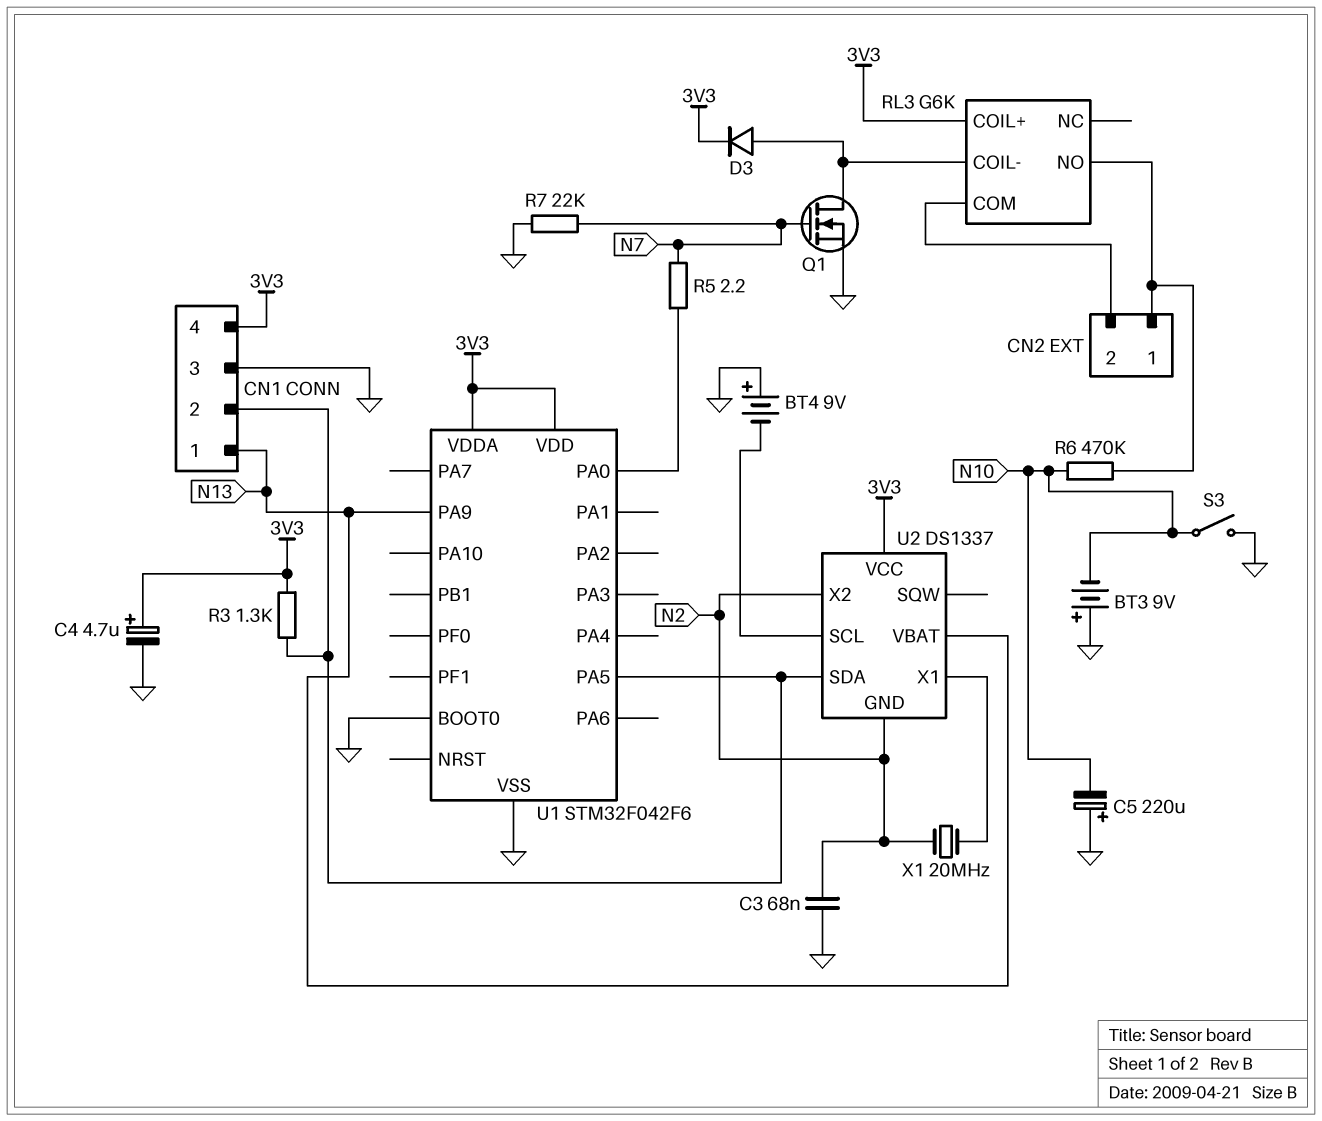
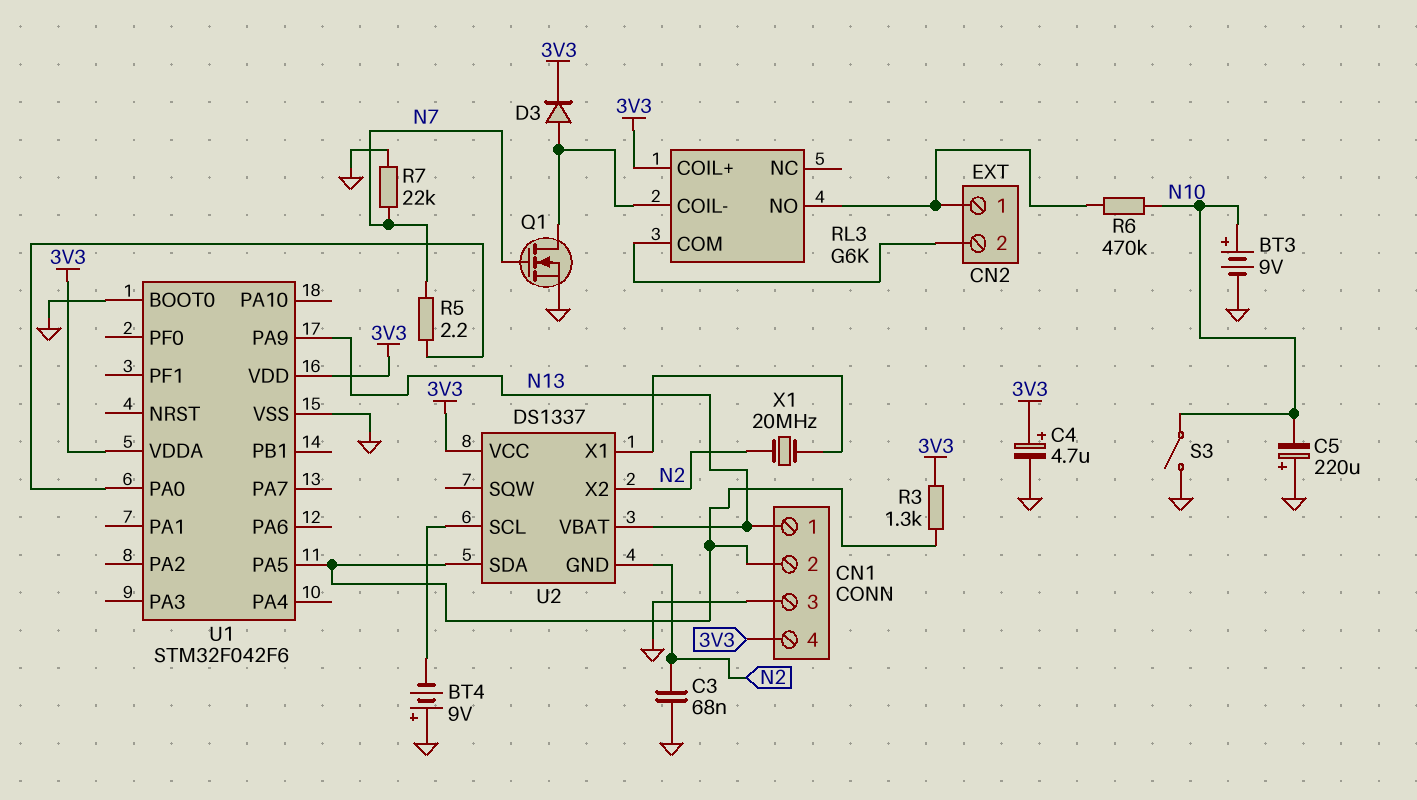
BT3: 9V (plus GND, minus N10) -> 9V (plus N10, minus GND)

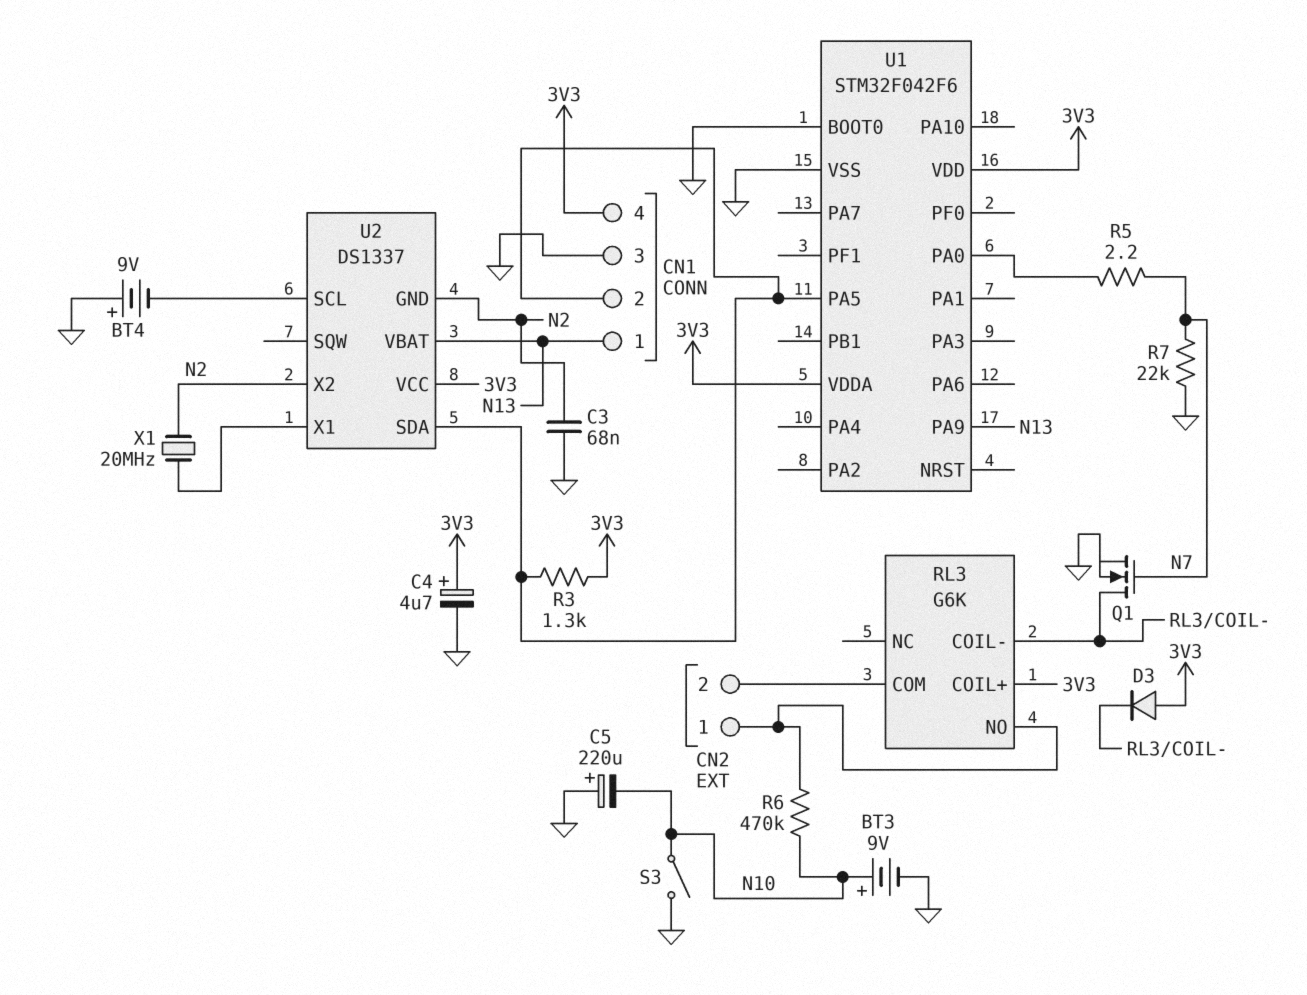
D3: diode (A RL3/COIL-, K 3V3) -> diode (A 3V3, K RL3/COIL-)

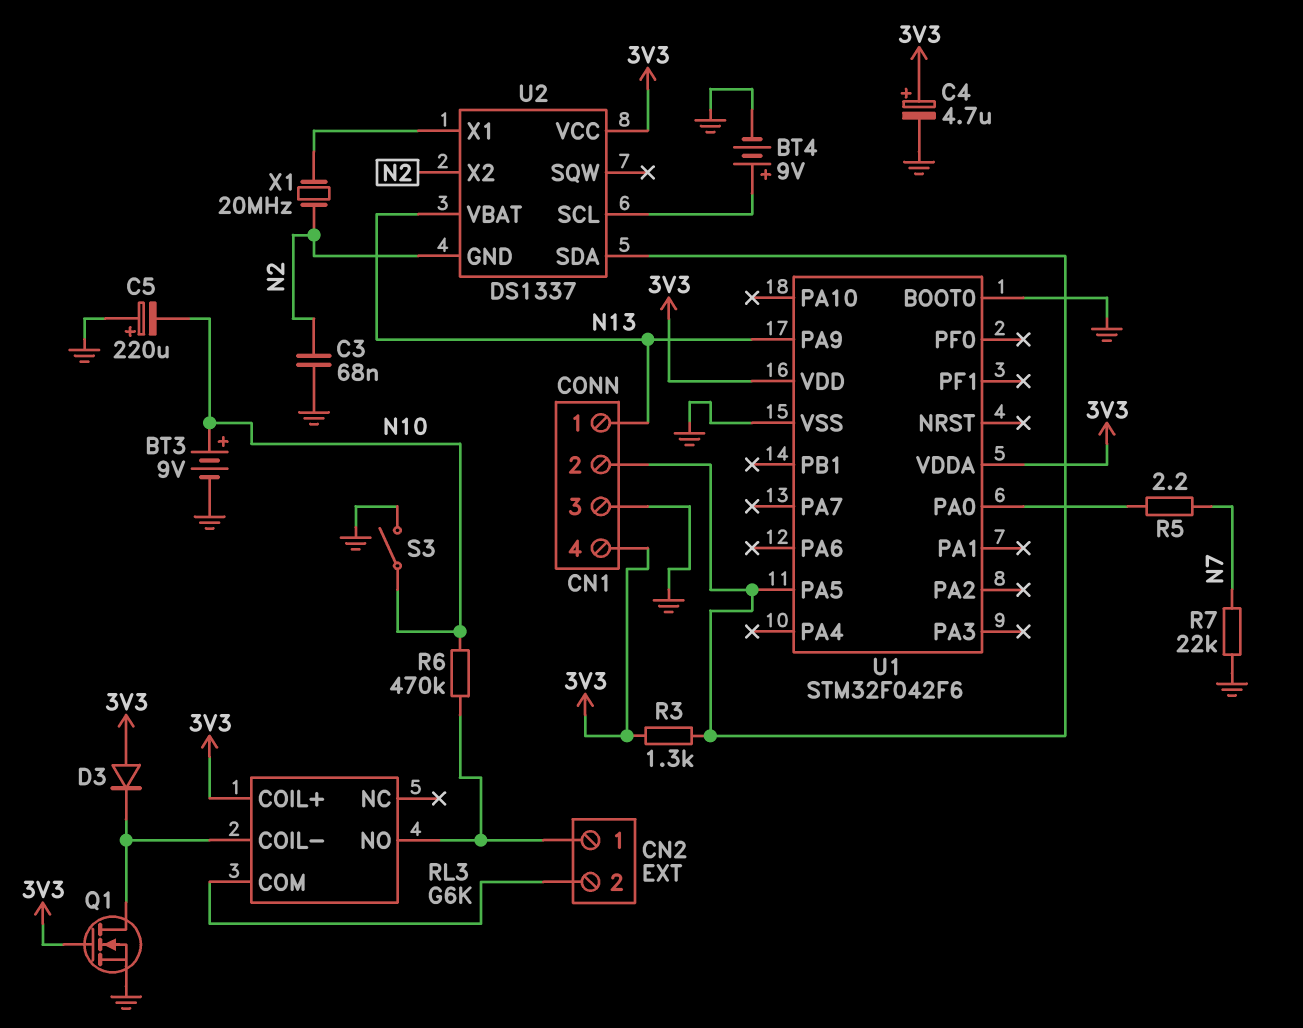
BT4: 9V (plus GND, minus U2/SCL) -> 9V (plus U2/SCL, minus GND)
Q1: NMOS (G N7, D RL3/COIL-, S GND) -> NMOS (G 3V3, D RL3/COIL-, S GND)

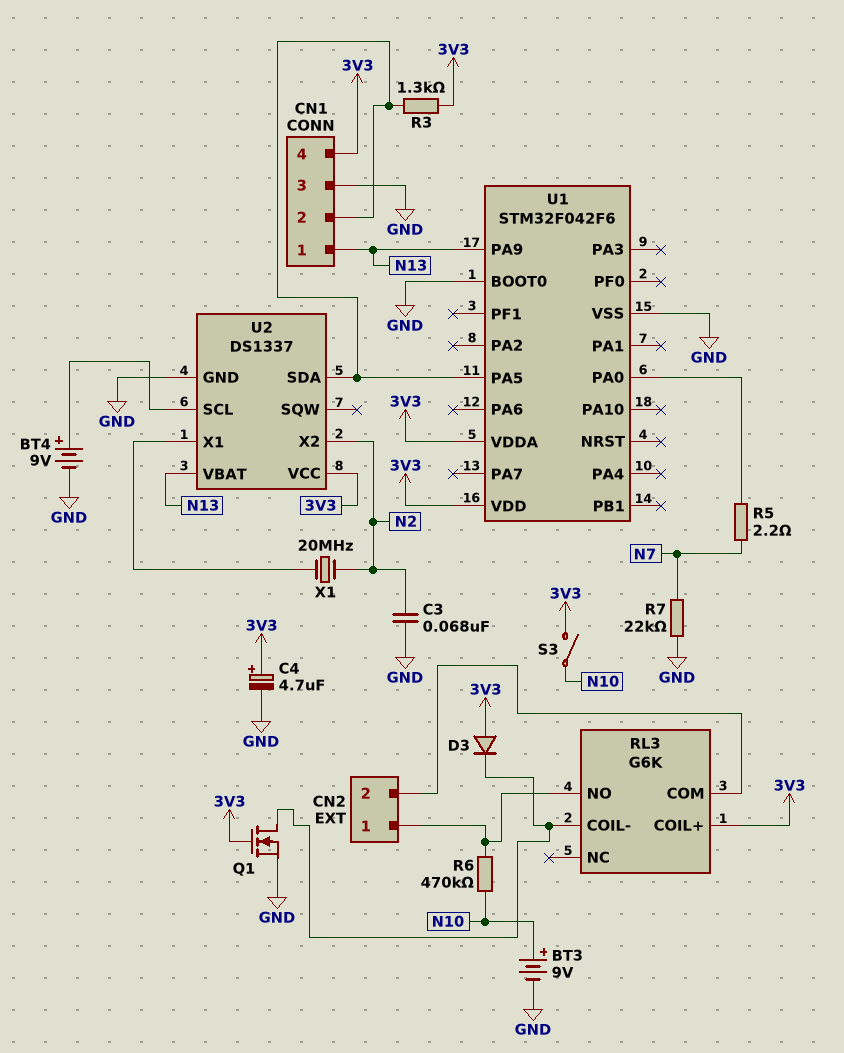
C5: 220uF (plus GND, minus N10) -> none
S3: switch (GND, N10) -> switch (3V3, N10)
U2 pin GND: N2 -> GND

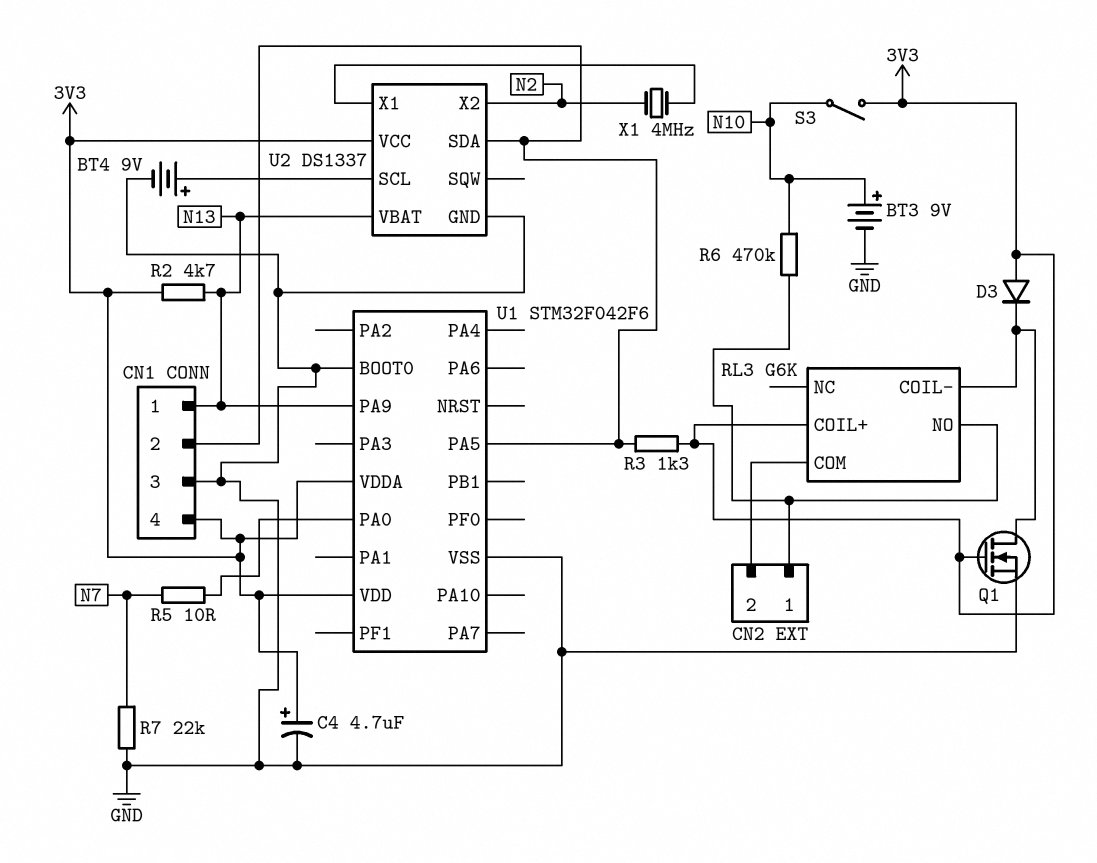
C3: 68nF (GND, N2) -> none
R2: none -> 4.7k (3V3, N13)
R5: 2.2 (N7, U1/PA0) -> 10 (N7, U1/PA0)
X1: 20MHz (N2, U2/X1) -> 4MHz (N2, U2/X1)

